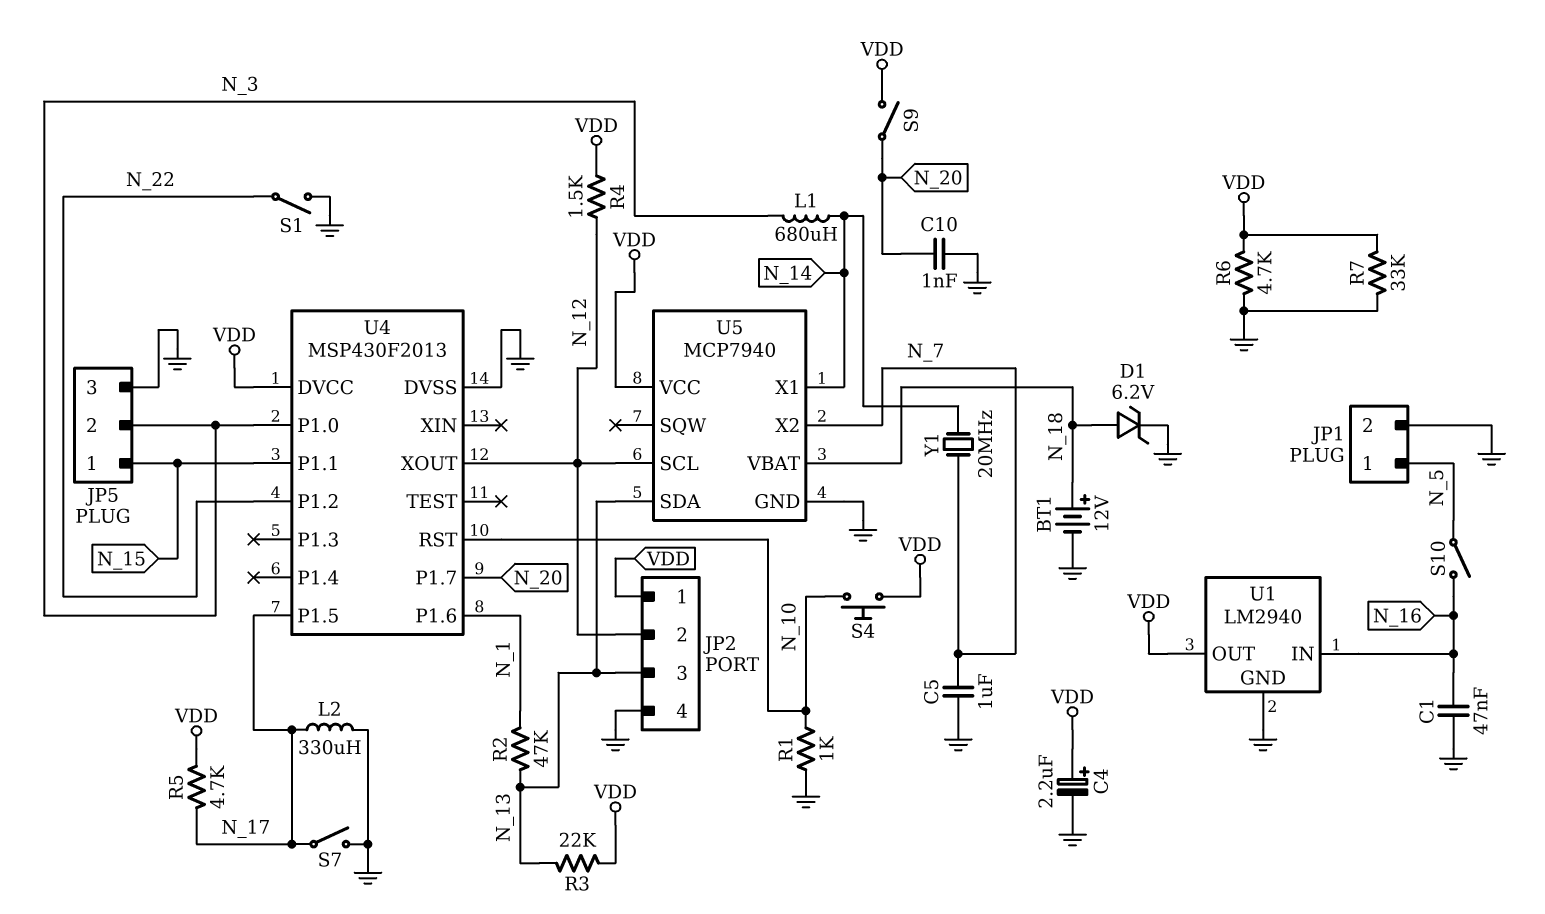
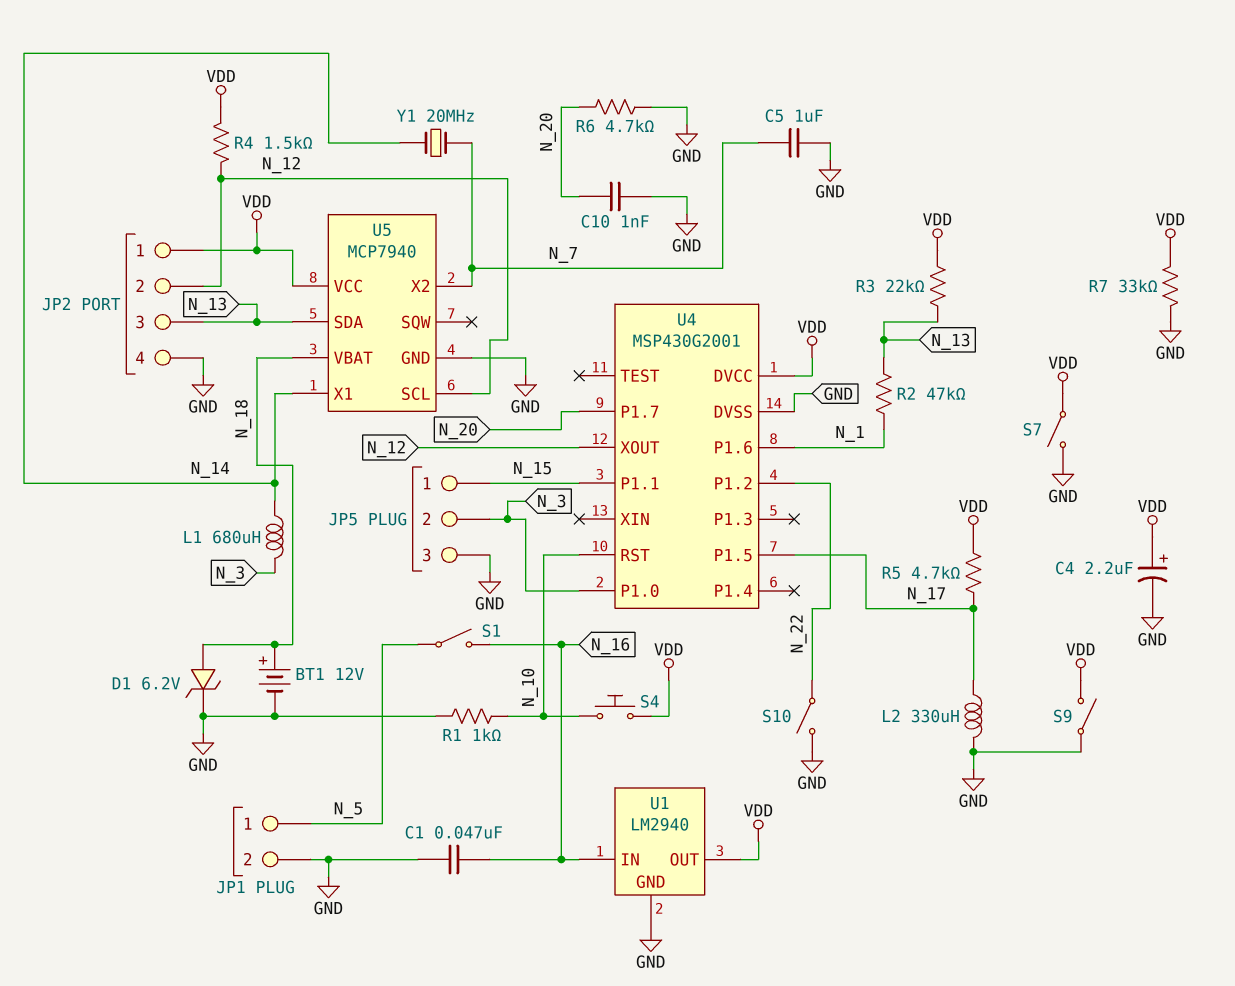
R6: 4.7k (GND, VDD) -> 4.7k (GND, N_20)
S1: switch (GND, N_22) -> switch (N_5, N_16)
S7: switch (GND, N_17) -> switch (GND, VDD)
S9: switch (N_20, VDD) -> switch (GND, VDD)
S10: switch (N_5, N_16) -> switch (GND, N_22)
U4: MSP430F2013 -> MSP430G2001

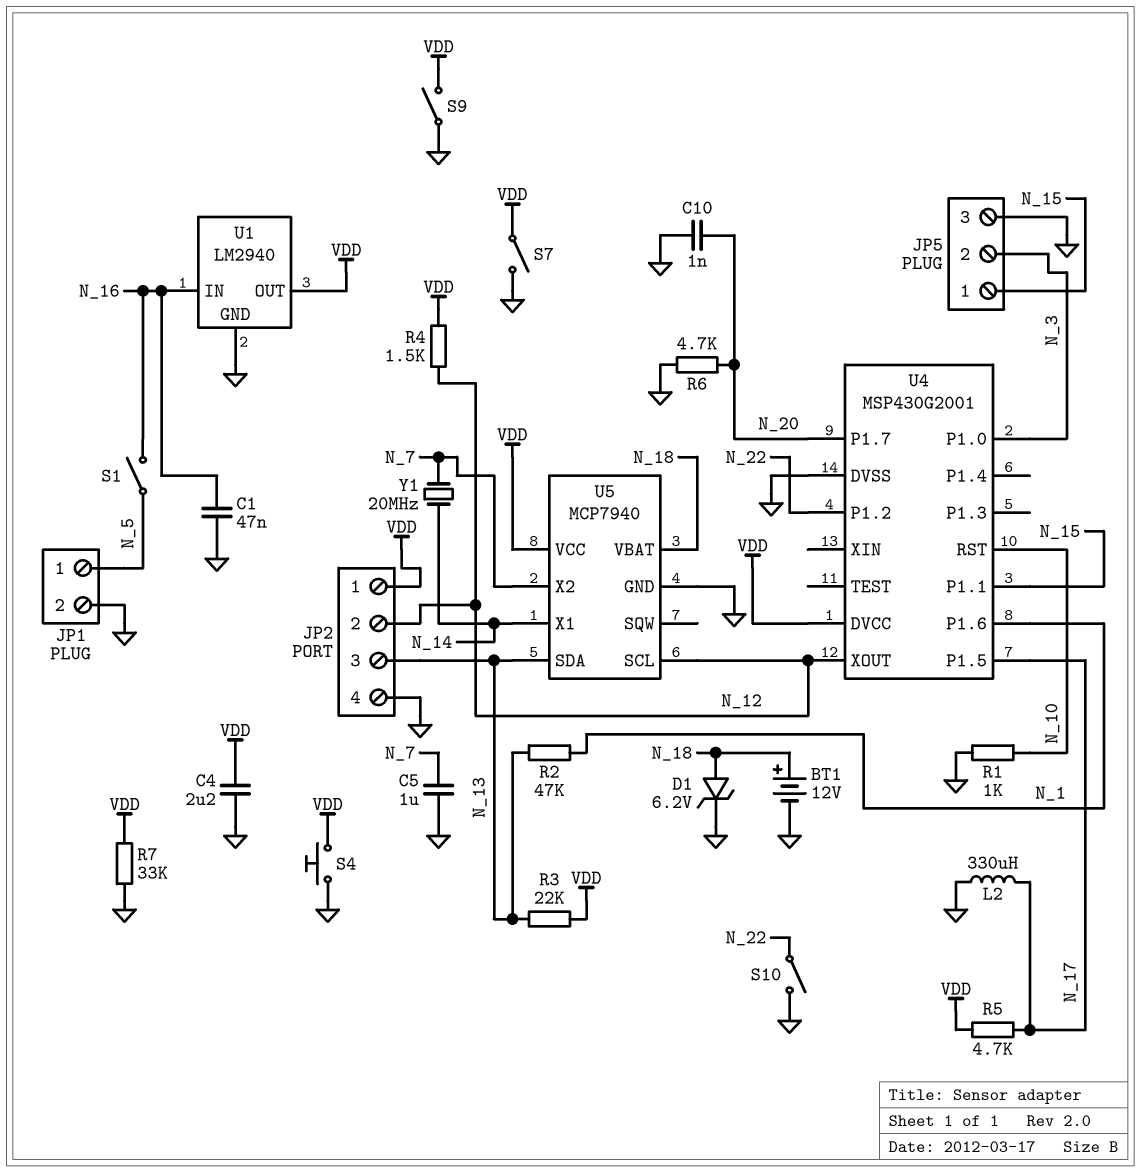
C4: 2.2uF (plus VDD, minus GND) -> 2.2uF (GND, VDD)
L1: 680uH (N_3, N_14) -> none
S4: button (N_10, VDD) -> button (GND, VDD)

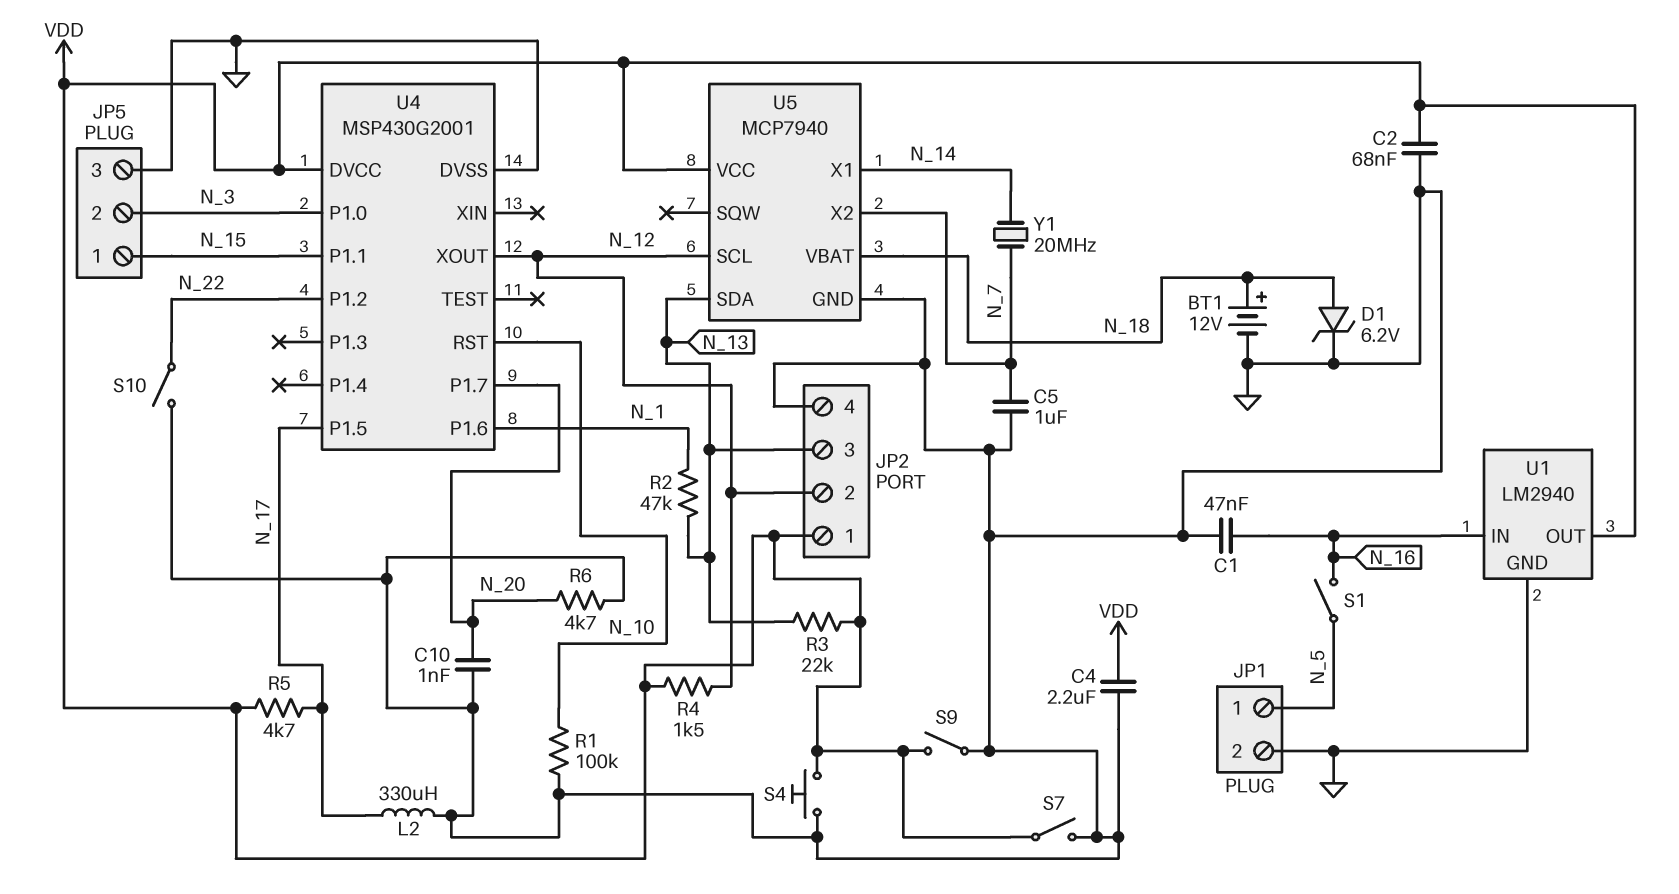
C2: none -> 68nF (GND, VDD)
R1: 1k (GND, N_10) -> 100k (GND, N_10)
R7: 33k (GND, VDD) -> none

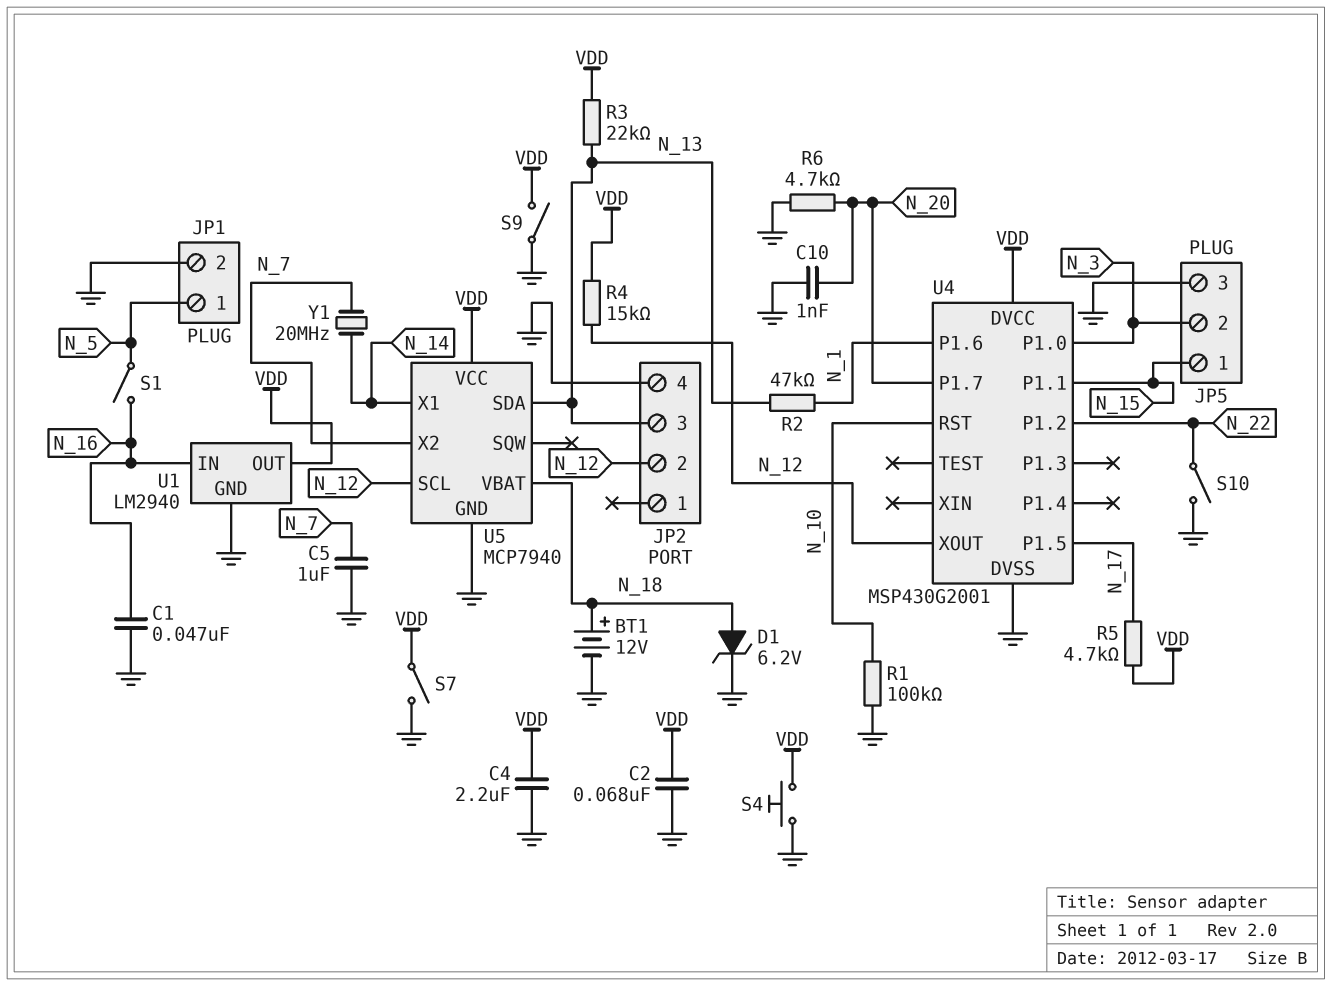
JP2 pin 1: VDD -> none
L2: 330uH (GND, N_17) -> none
R4: 1.5k (N_12, VDD) -> 15k (N_12, VDD)

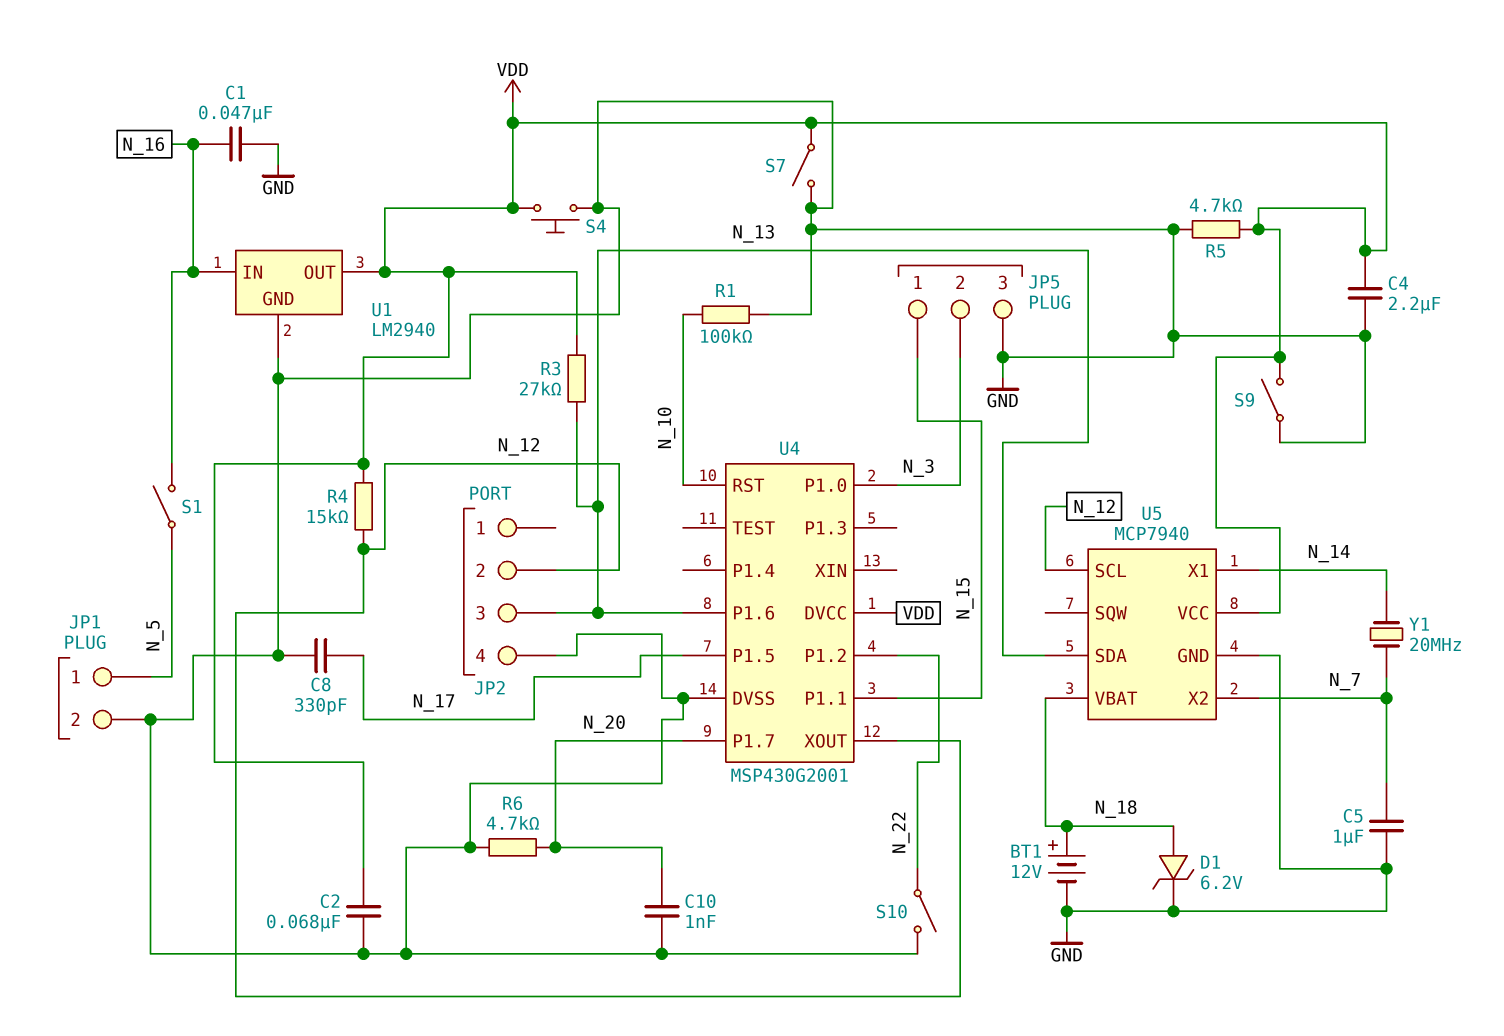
C8: none -> 330pF (GND, N_17)
R2: 47k (N_1, N_13) -> none
R3: 22k (N_13, VDD) -> 27k (N_13, VDD)
R5: 4.7k (N_17, VDD) -> 4.7k (GND, VDD)
U4 pin P1.6: N_1 -> N_13

